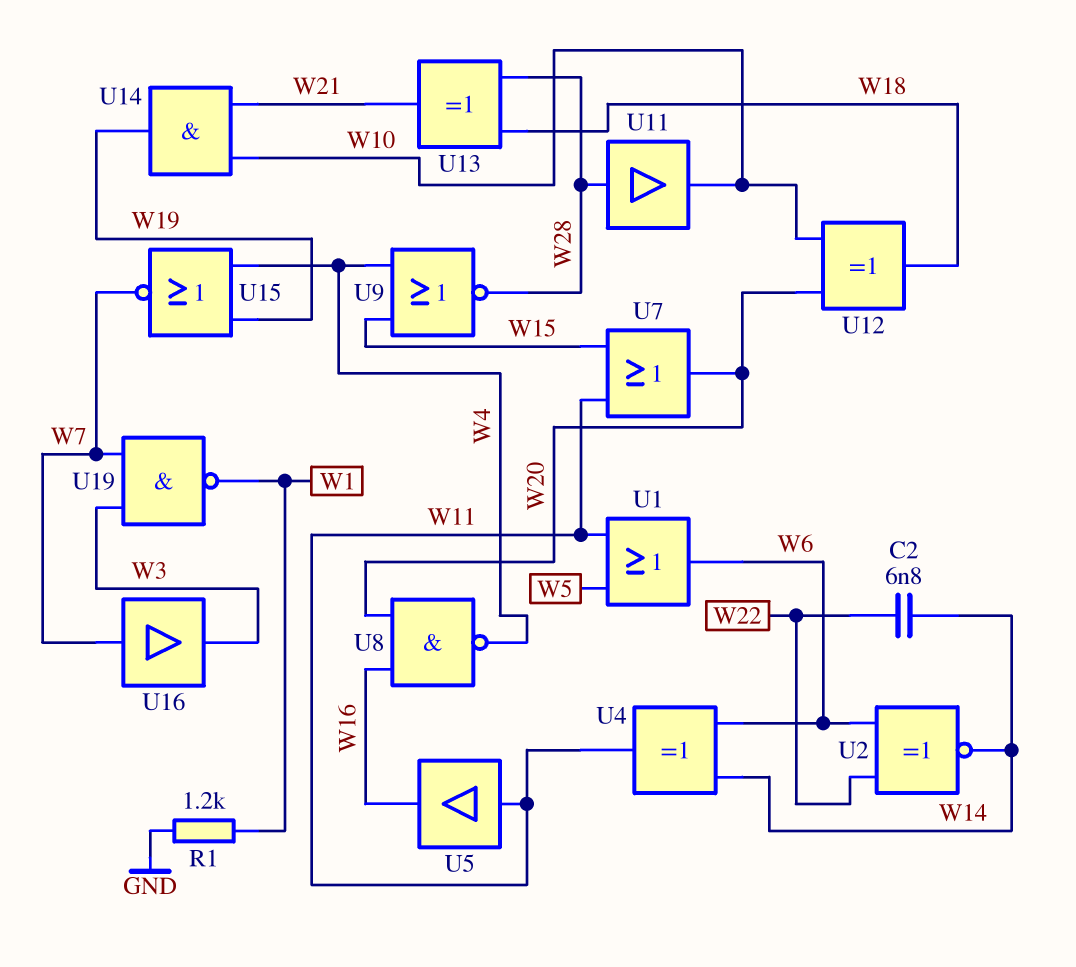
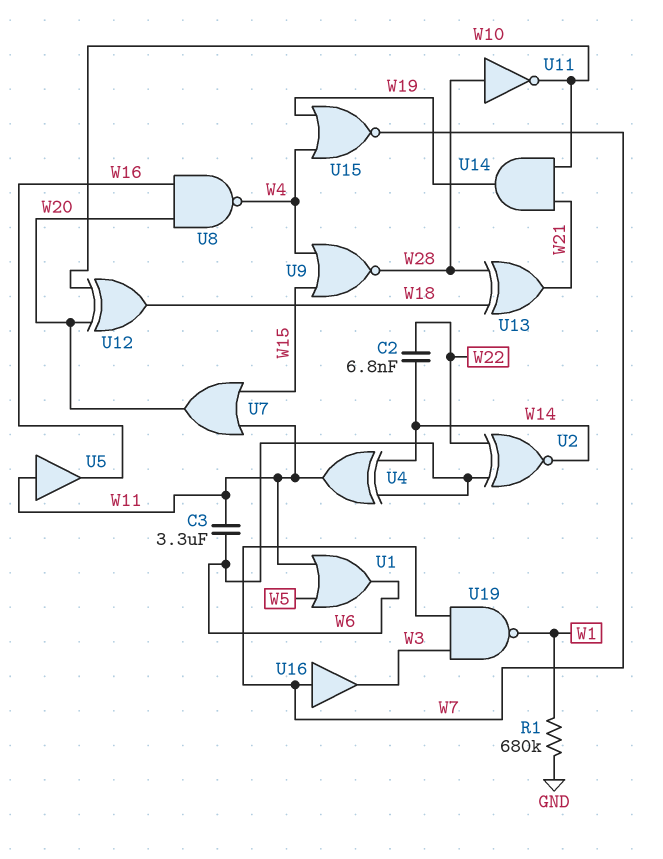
C3: none -> 3.3uF (W6, W11)
R1: 1.2k (GND, W1) -> 680k (GND, W1)
U11: buffer (in W28, out W10) -> NOT (in W28, out W10)

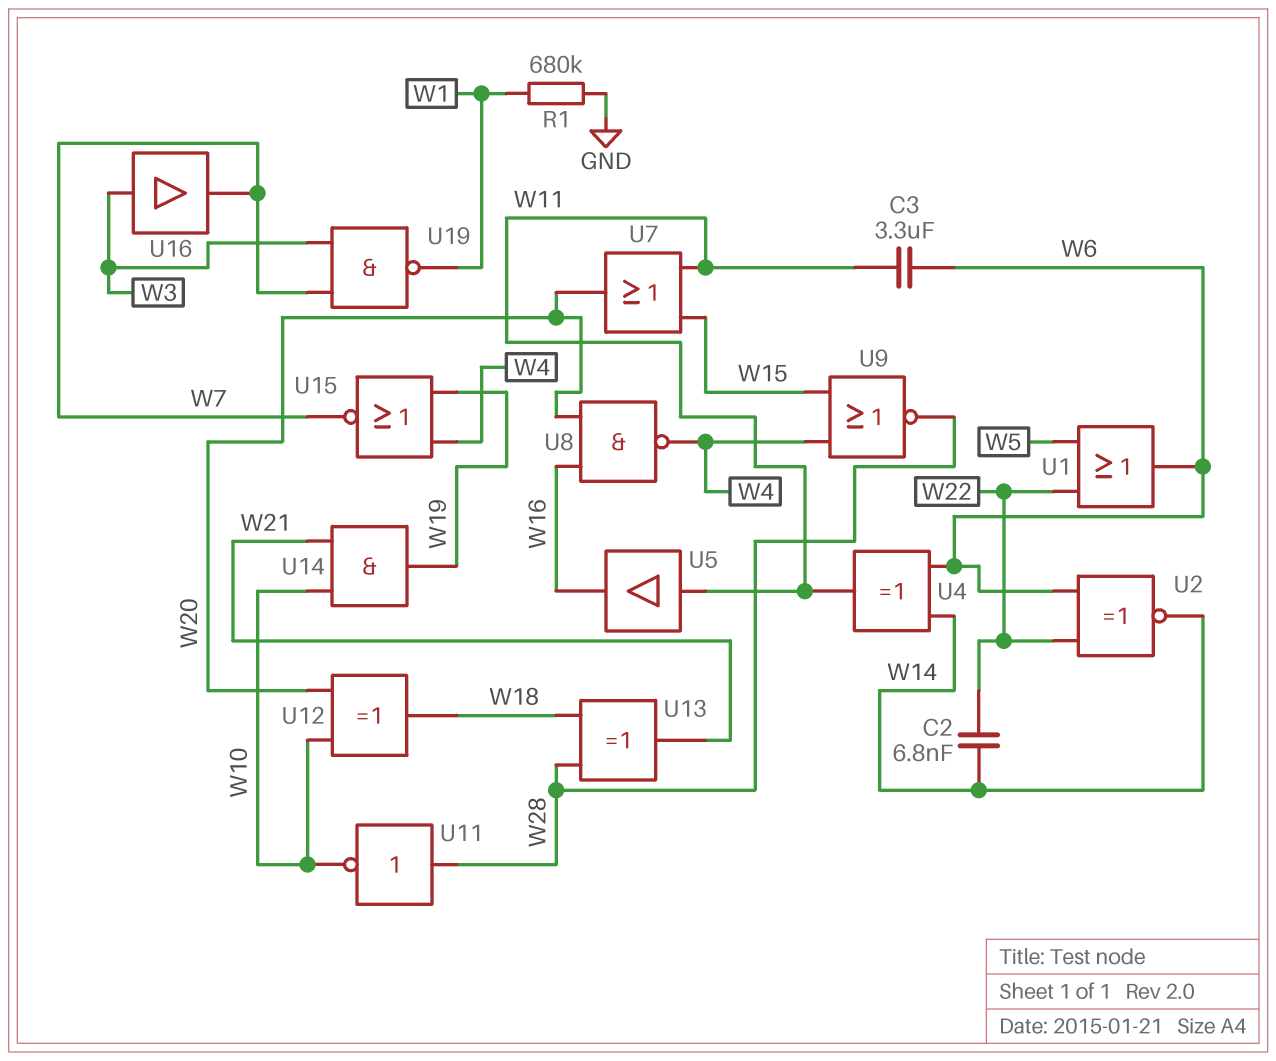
U1: OR (in W5, in W11, out W6) -> OR (in W5, in W22, out W6)
U16: buffer (in W7, out W3) -> buffer (in W3, out W7)

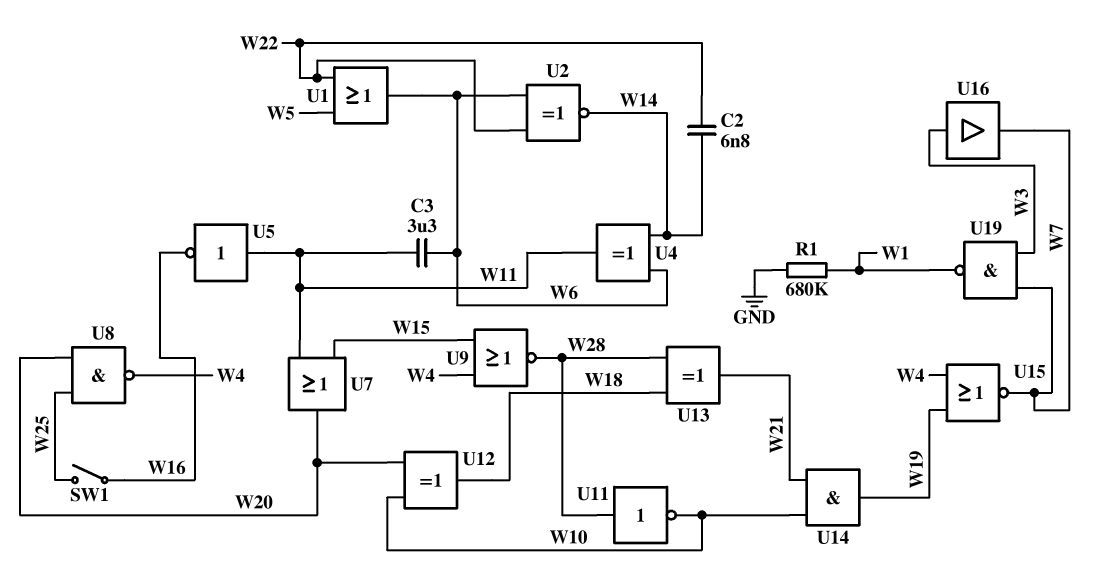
SW1: none -> switch (W16, W25)
U5: buffer (in W11, out W16) -> NOT (in W11, out W16)
U8: NAND (in W16, in W20, out W4) -> NAND (in W20, in W25, out W4)

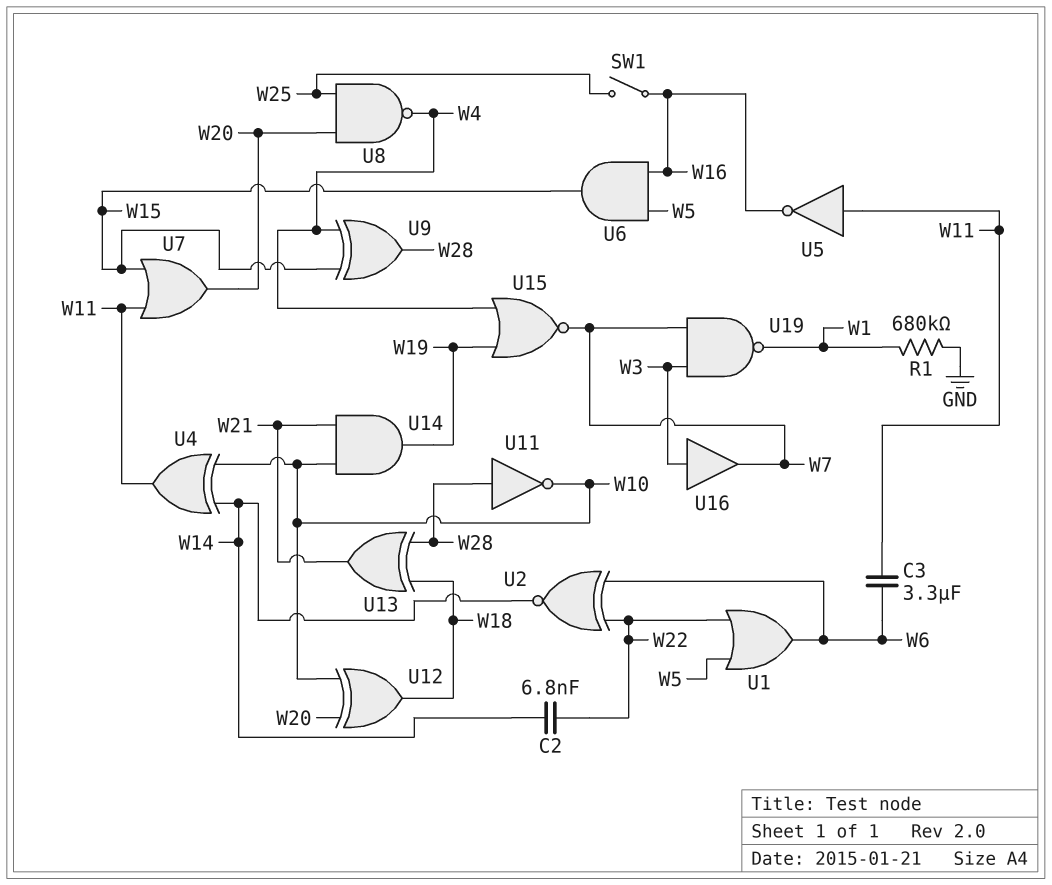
U4: XOR (in W6, in W14, out W11) -> XOR (in W10, in W14, out W11)
U6: none -> AND (in W5, in W16, out W15)
U9: NOR (in W4, in W15, out W28) -> XOR (in W4, in W15, out W28)

